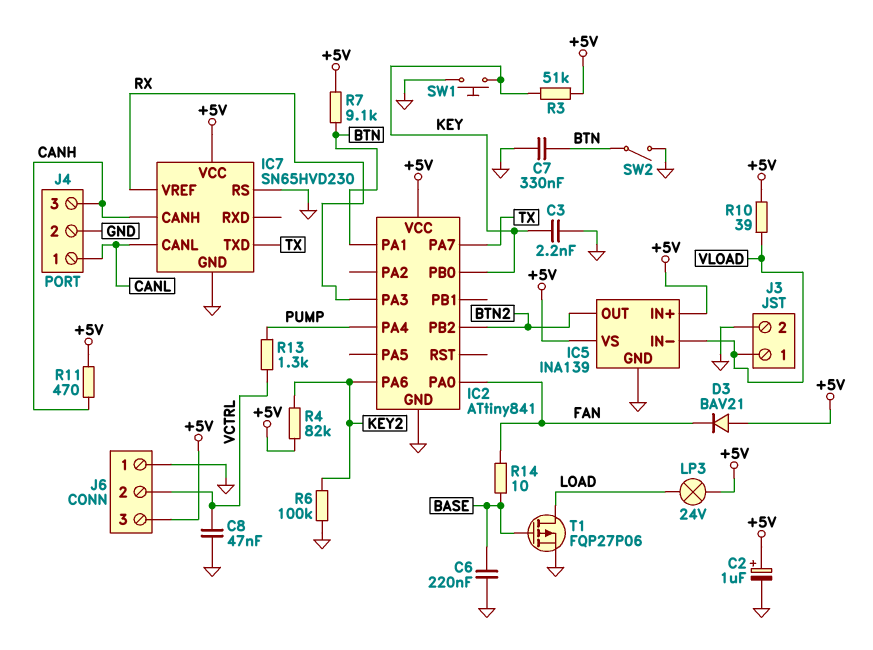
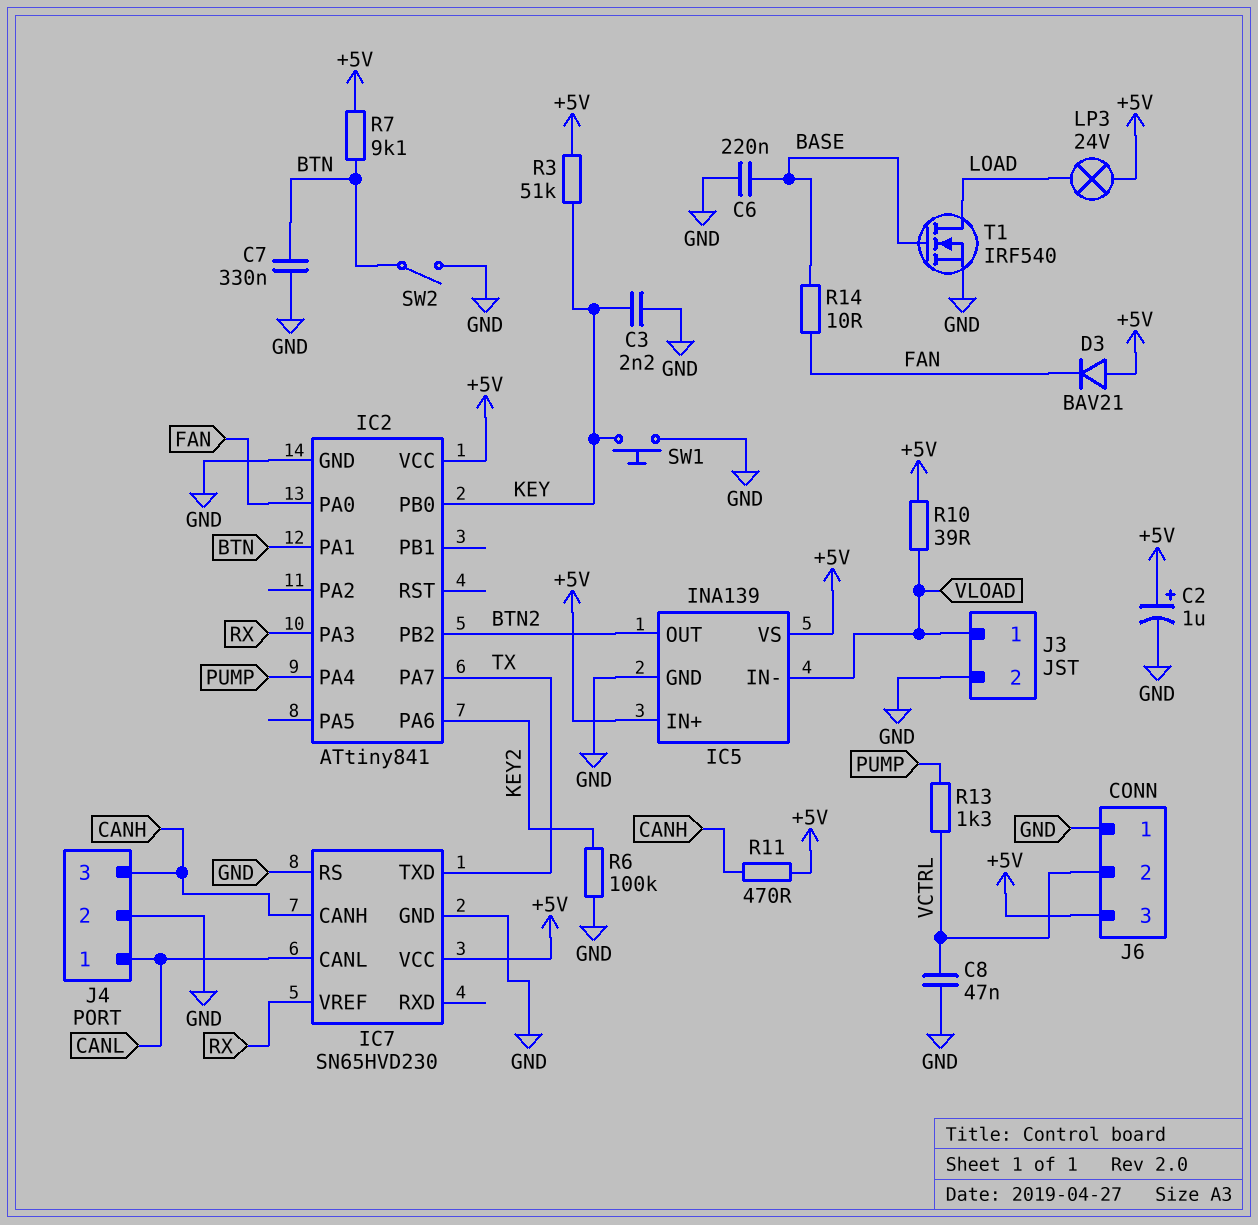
R4: 82k (+5V, KEY2) -> none
T1: PMOS FQP27P06 (G BASE, D LOAD, S GND) -> NMOS IRF540 (G BASE, D LOAD, S GND)

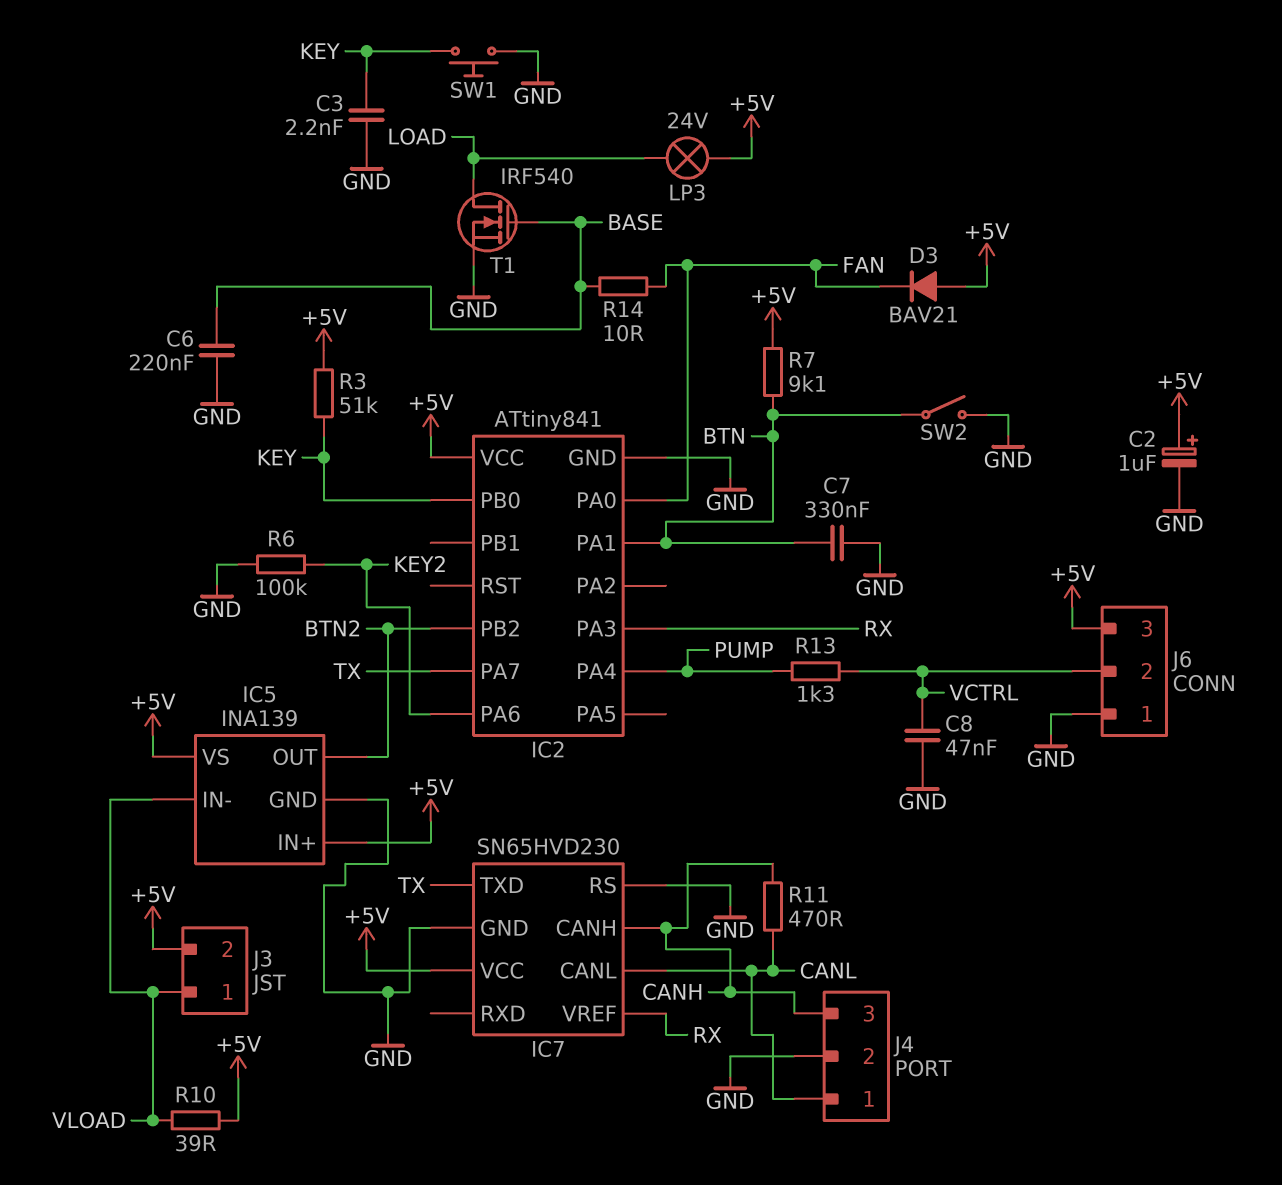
J3 pin 2: GND -> +5V
R11: 470 (+5V, CANH) -> 470 (CANH, CANL)

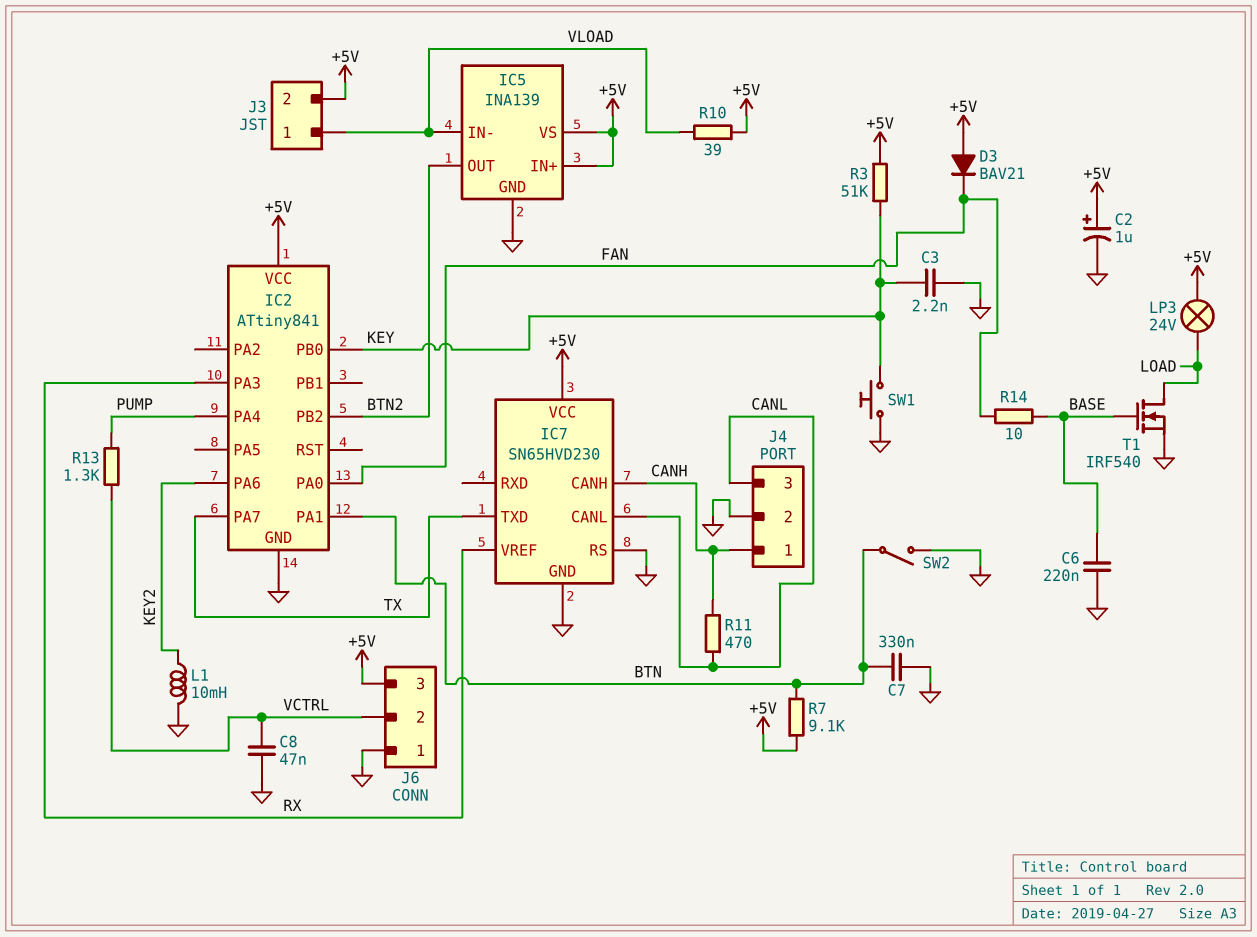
J4 pin 1: CANL -> CANH
J4 pin 3: CANH -> CANL
L1: none -> 10mH (GND, KEY2)
R6: 100k (GND, KEY2) -> none

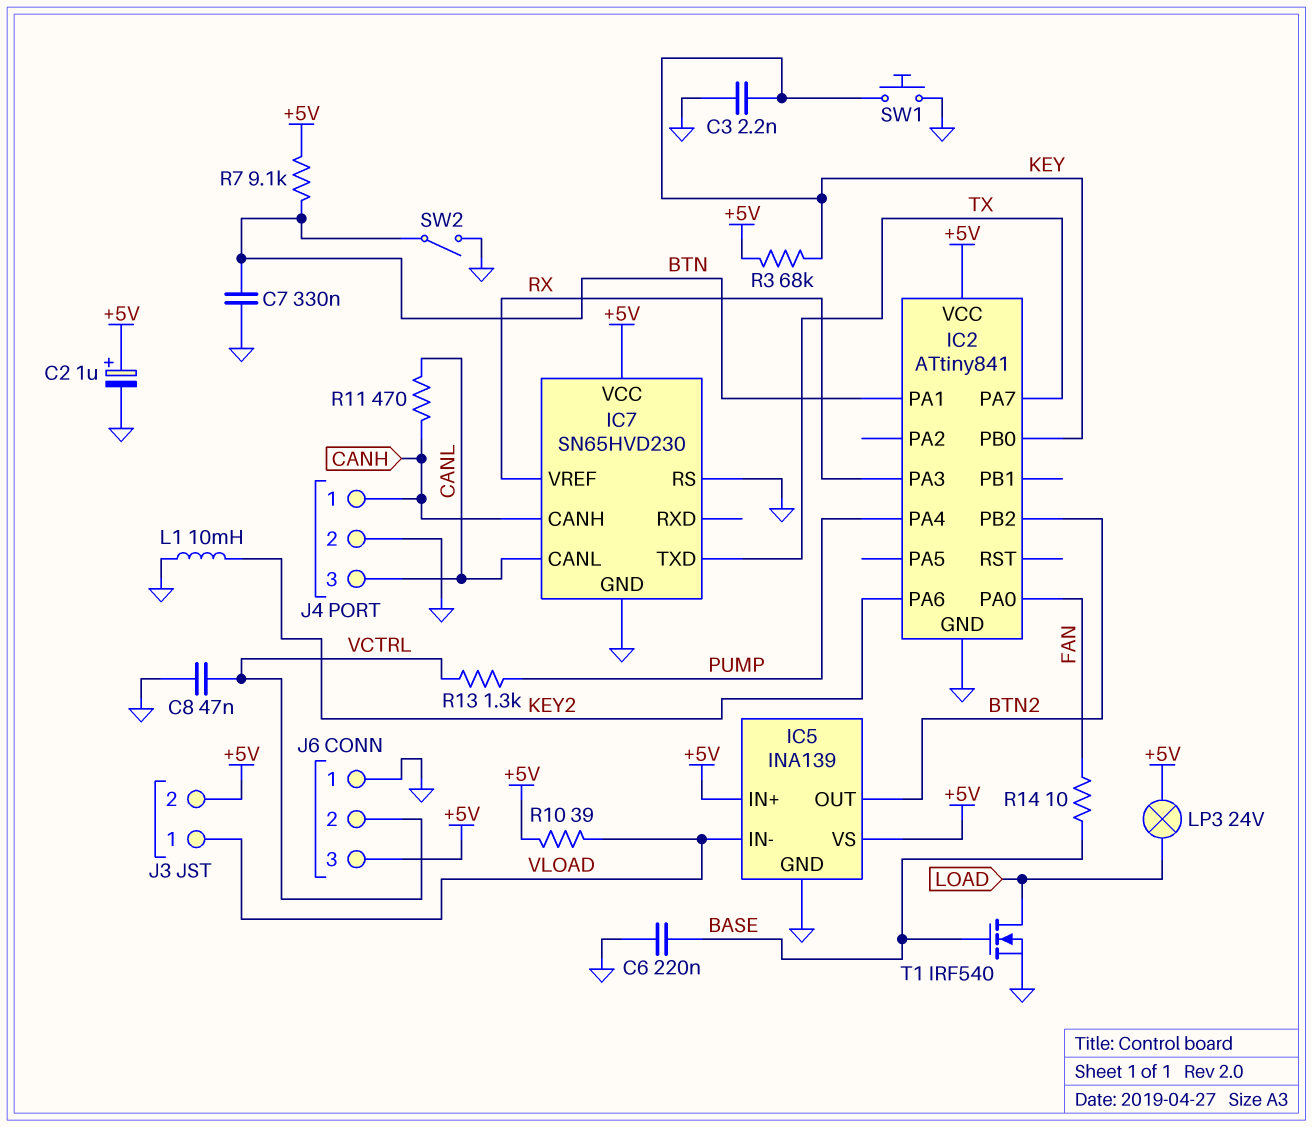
D3: diode BAV21 (A +5V, K FAN) -> none
R3: 51k (+5V, KEY) -> 68k (+5V, KEY)

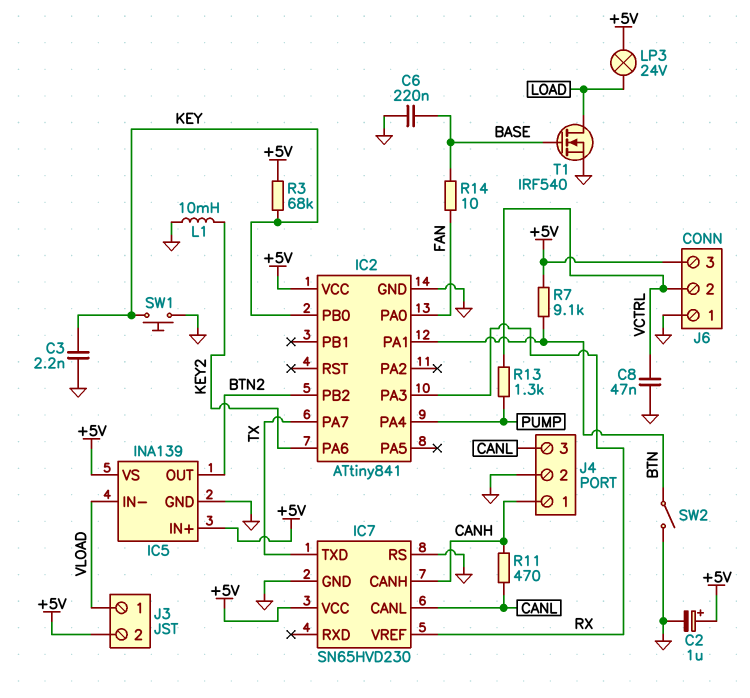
C7: 330nF (BTN, GND) -> none
R10: 39 (+5V, VLOAD) -> none

